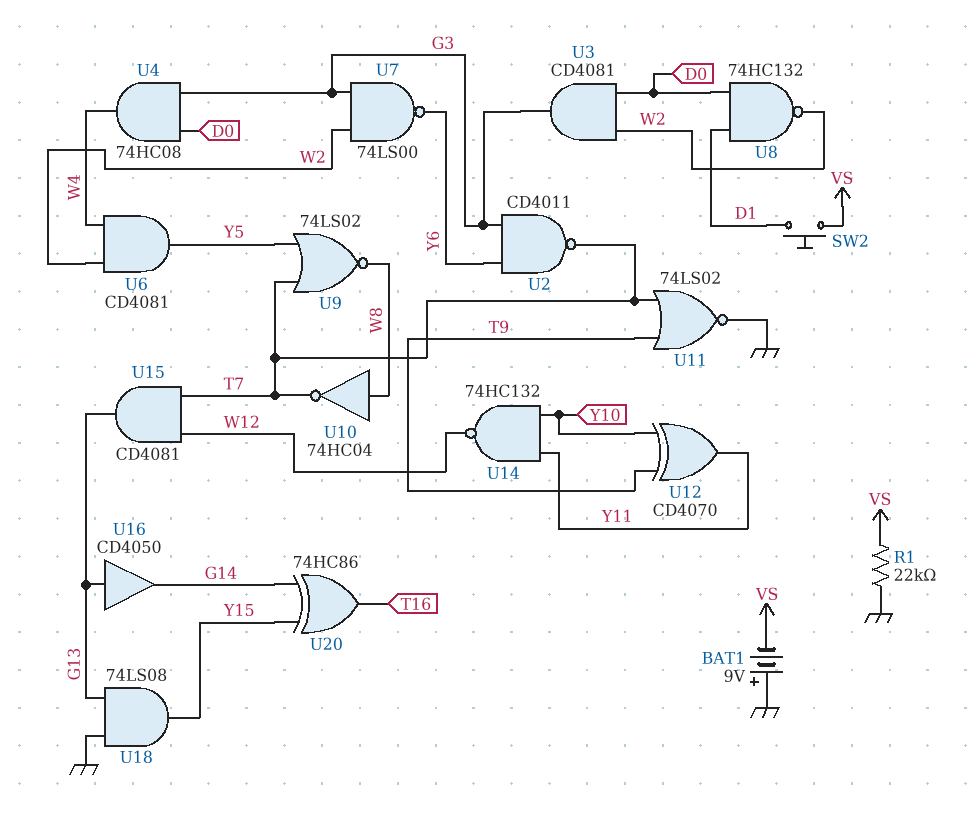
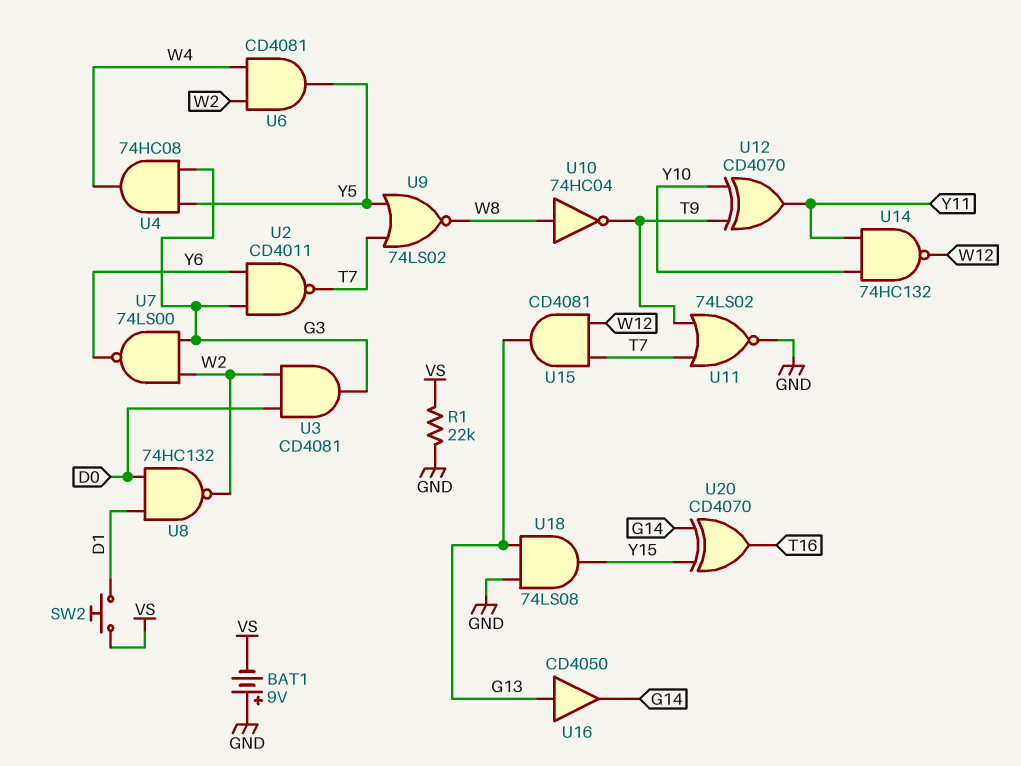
U4: AND 74HC08 (in D0, in G3, out W4) -> AND 74HC08 (in G3, in Y5, out W4)
U10: NOT 74HC04 (in W8, out T7) -> NOT 74HC04 (in W8, out T9)
U20: XOR 74HC86 (in G14, in Y15, out T16) -> XOR CD4070 (in G14, in Y15, out T16)

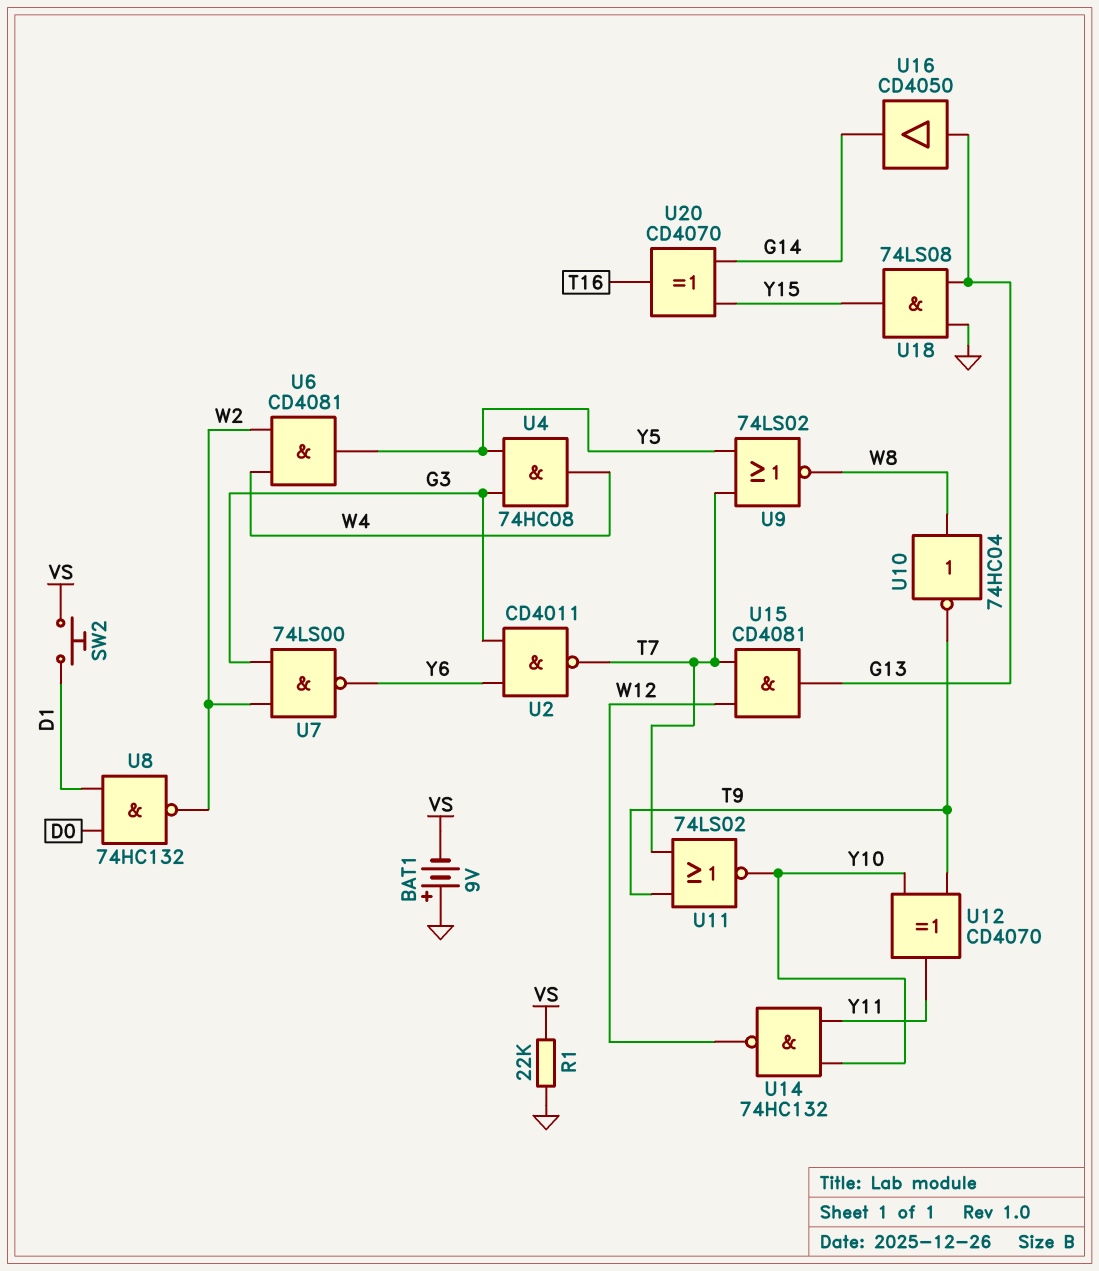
U3: AND CD4081 (in D0, in W2, out G3) -> none
U11: NOR 74LS02 (in T7, in T9, out GND) -> NOR 74LS02 (in T7, in T9, out Y10)

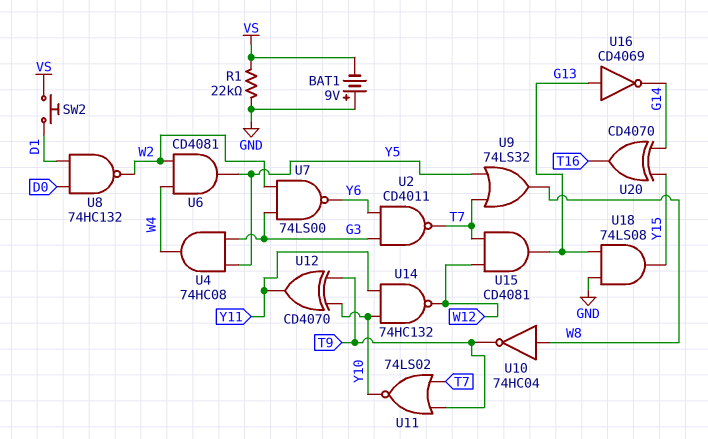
U9: NOR 74LS02 (in T7, in Y5, out W8) -> OR 74LS32 (in T7, in Y5, out W8)
U16: buffer CD4050 (in G13, out G14) -> NOT CD4069 (in G13, out G14)

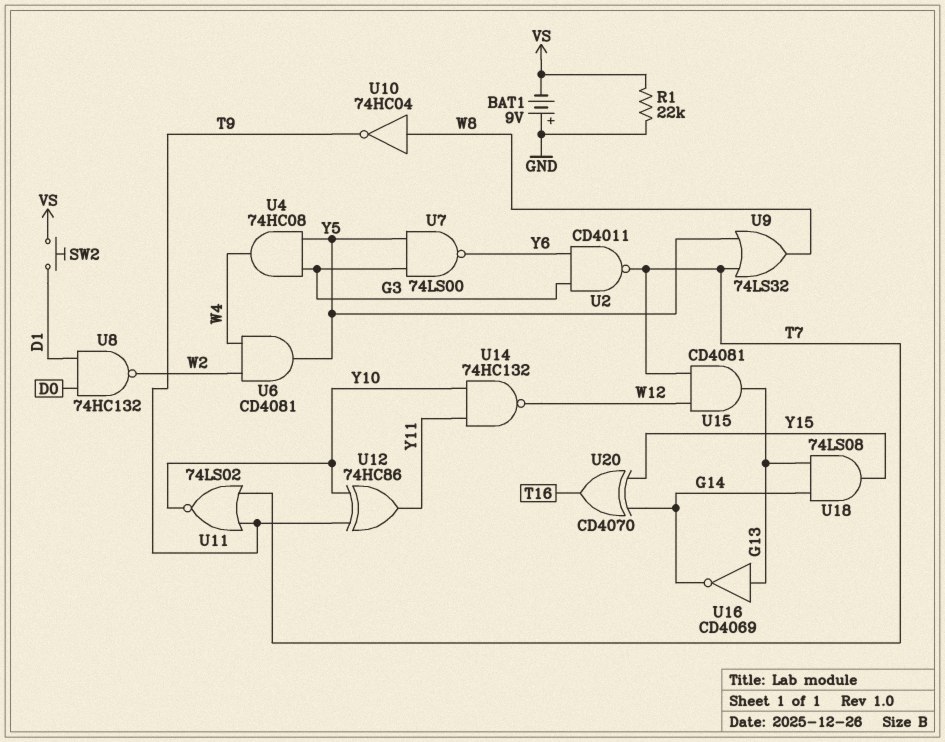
U7: NAND 74LS00 (in G3, in W2, out Y6) -> NAND 74LS00 (in G3, in Y5, out Y6)
U12: XOR CD4070 (in T9, in Y10, out Y11) -> XOR 74HC86 (in T9, in Y10, out Y11)
U18: AND 74LS08 (in G13, in GND, out Y15) -> AND 74LS08 (in G13, in G14, out Y15)

